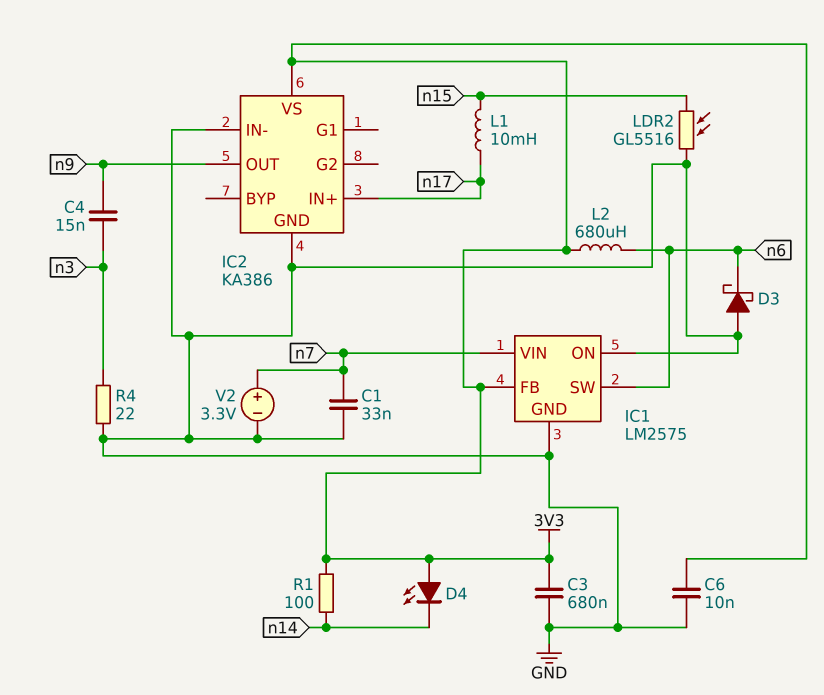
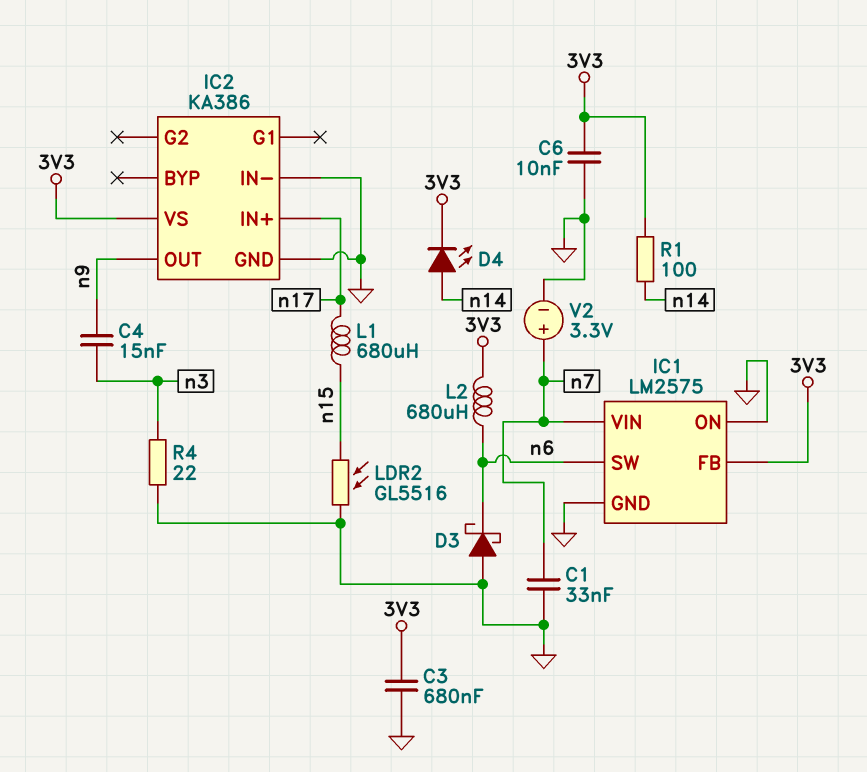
D4: LED (A 3V3, K n14) -> LED (A n14, K 3V3)
L1: 10mH (n15, n17) -> 680uH (n15, n17)

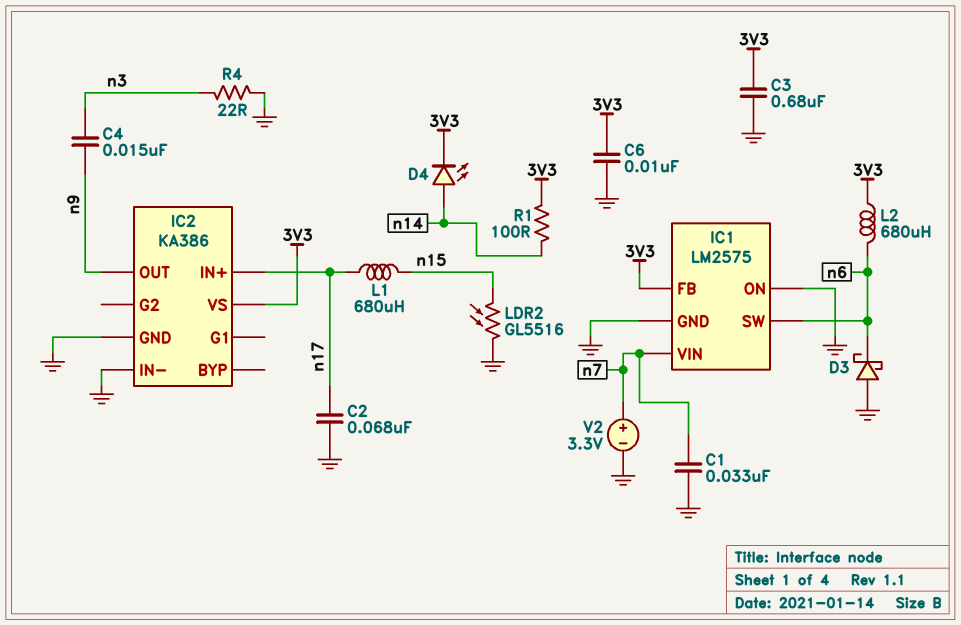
C2: none -> 68nF (GND, n17)

